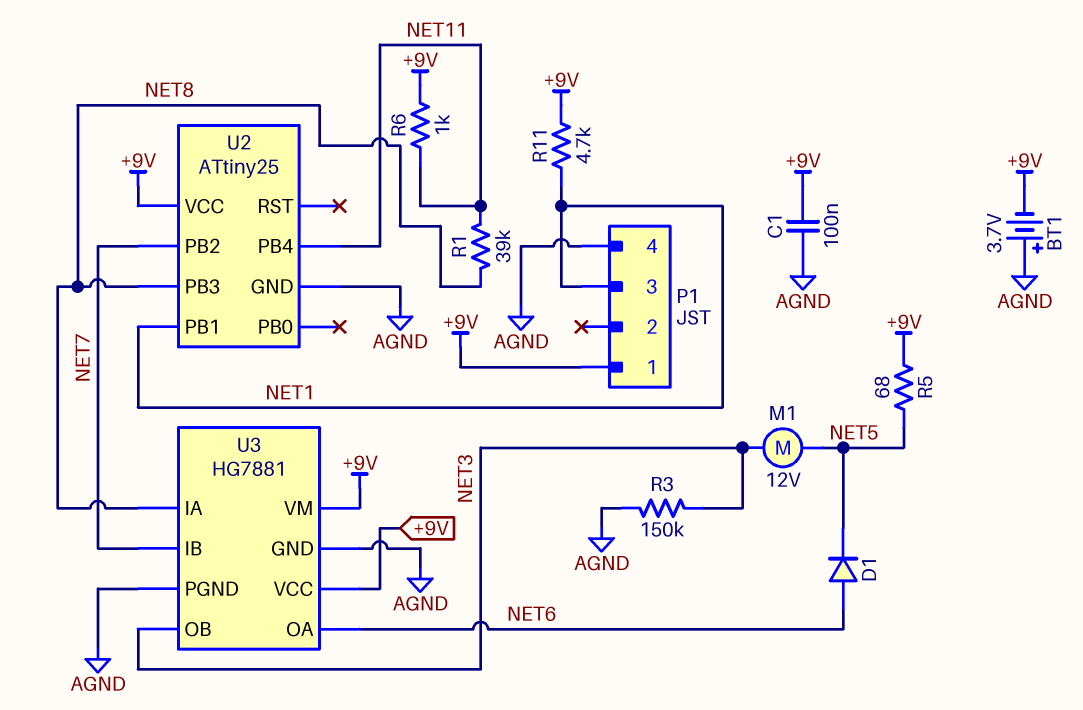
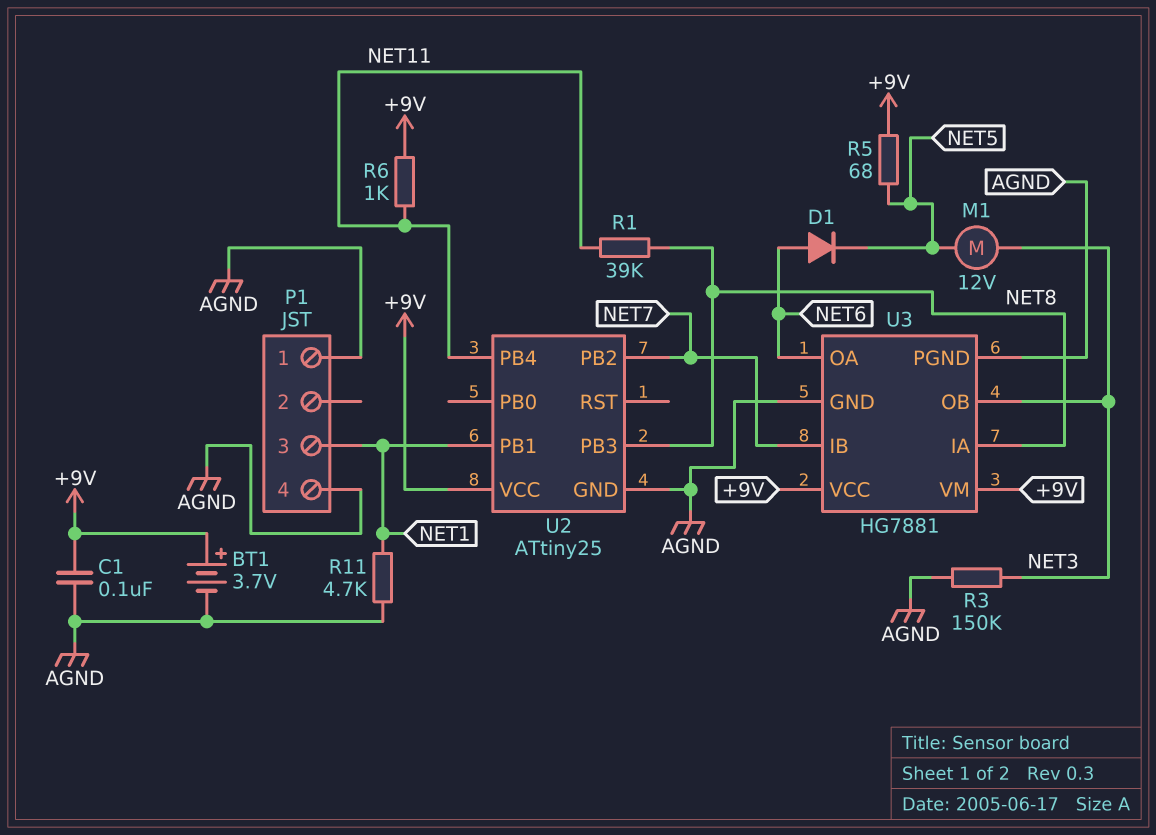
BT1: 3.7V (plus AGND, minus +9V) -> 3.7V (plus +9V, minus AGND)
P1 pin 1: +9V -> AGND
R11: 4.7k (+9V, NET1) -> 4.7k (AGND, NET1)

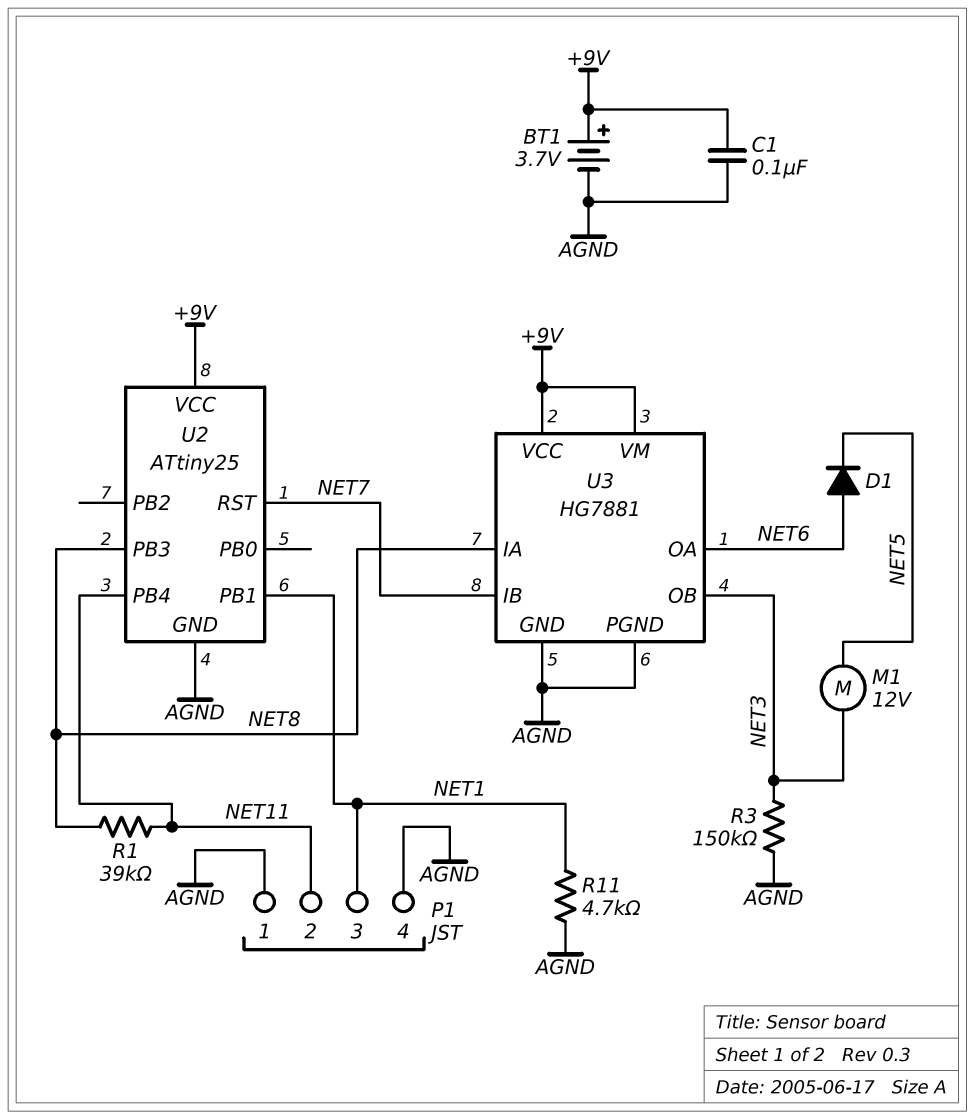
P1 pin 2: none -> NET11
R5: 68 (+9V, NET5) -> none
R6: 1k (+9V, NET11) -> none
U2 pin PB2: NET7 -> none
U2 pin RST: none -> NET7

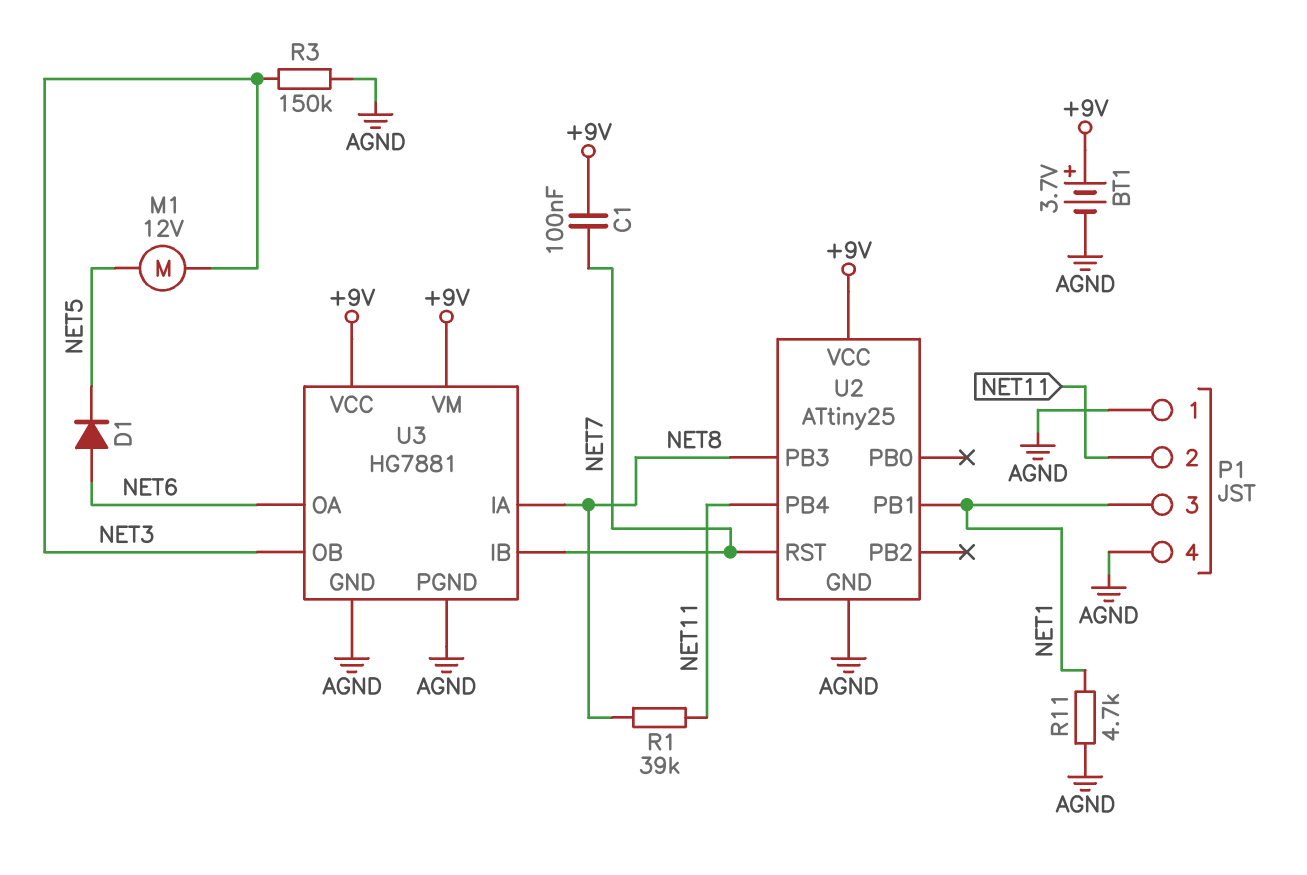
C1: 100nF (+9V, AGND) -> 100nF (+9V, NET7)

